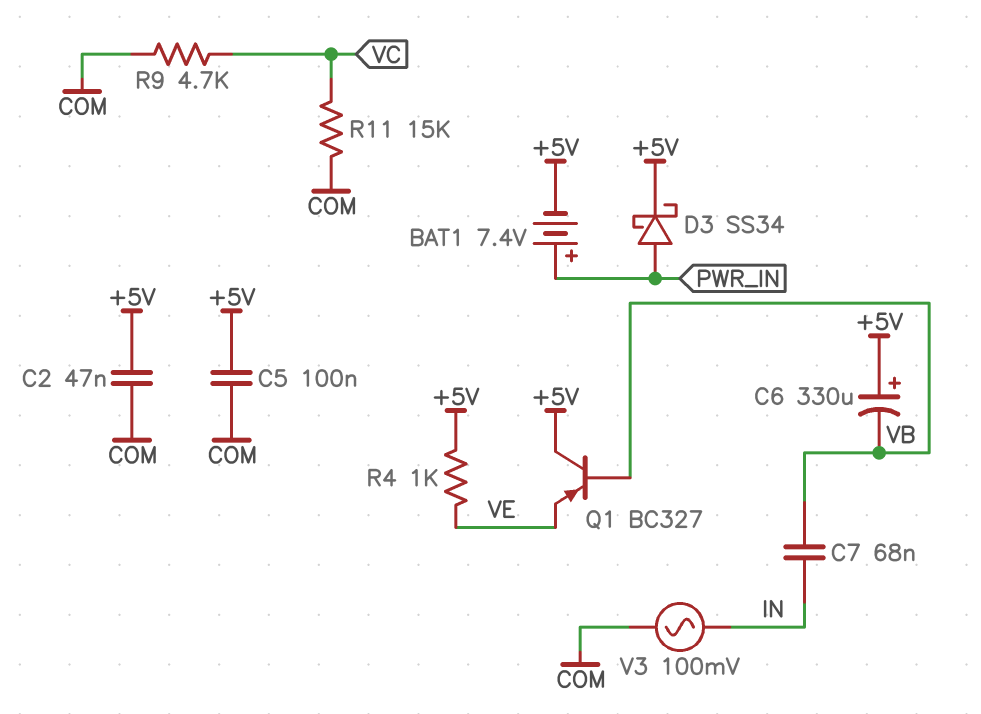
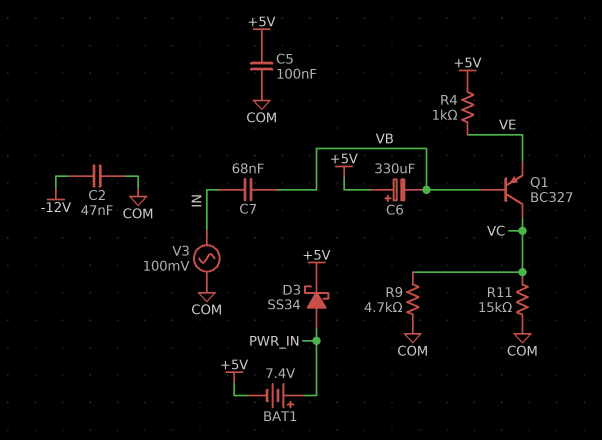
C2: 47nF (+5V, COM) -> 47nF (-12V, COM)
Q1: PNP BC327 (B VB, C +5V, E VE) -> PNP BC327 (B VB, C VC, E VE)

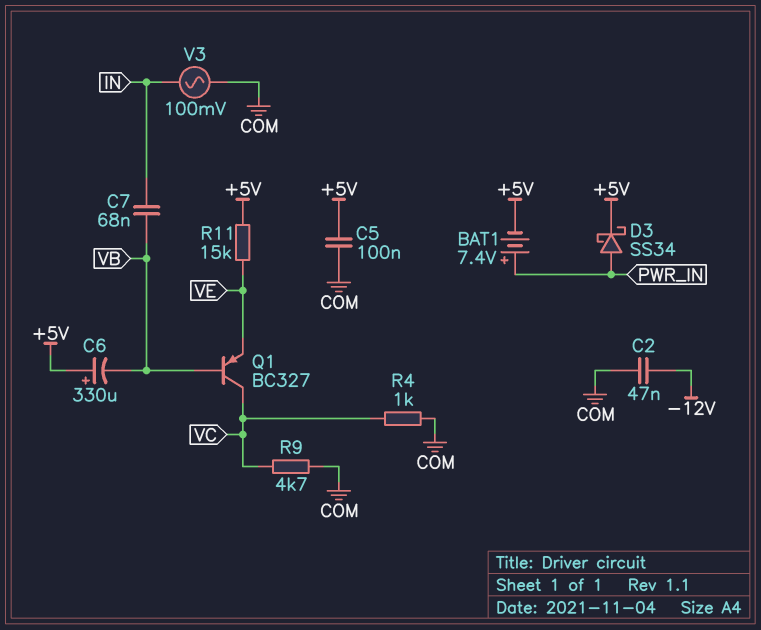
R4: 1k (+5V, VE) -> 1k (COM, VC)
R11: 15k (COM, VC) -> 15k (+5V, VE)

